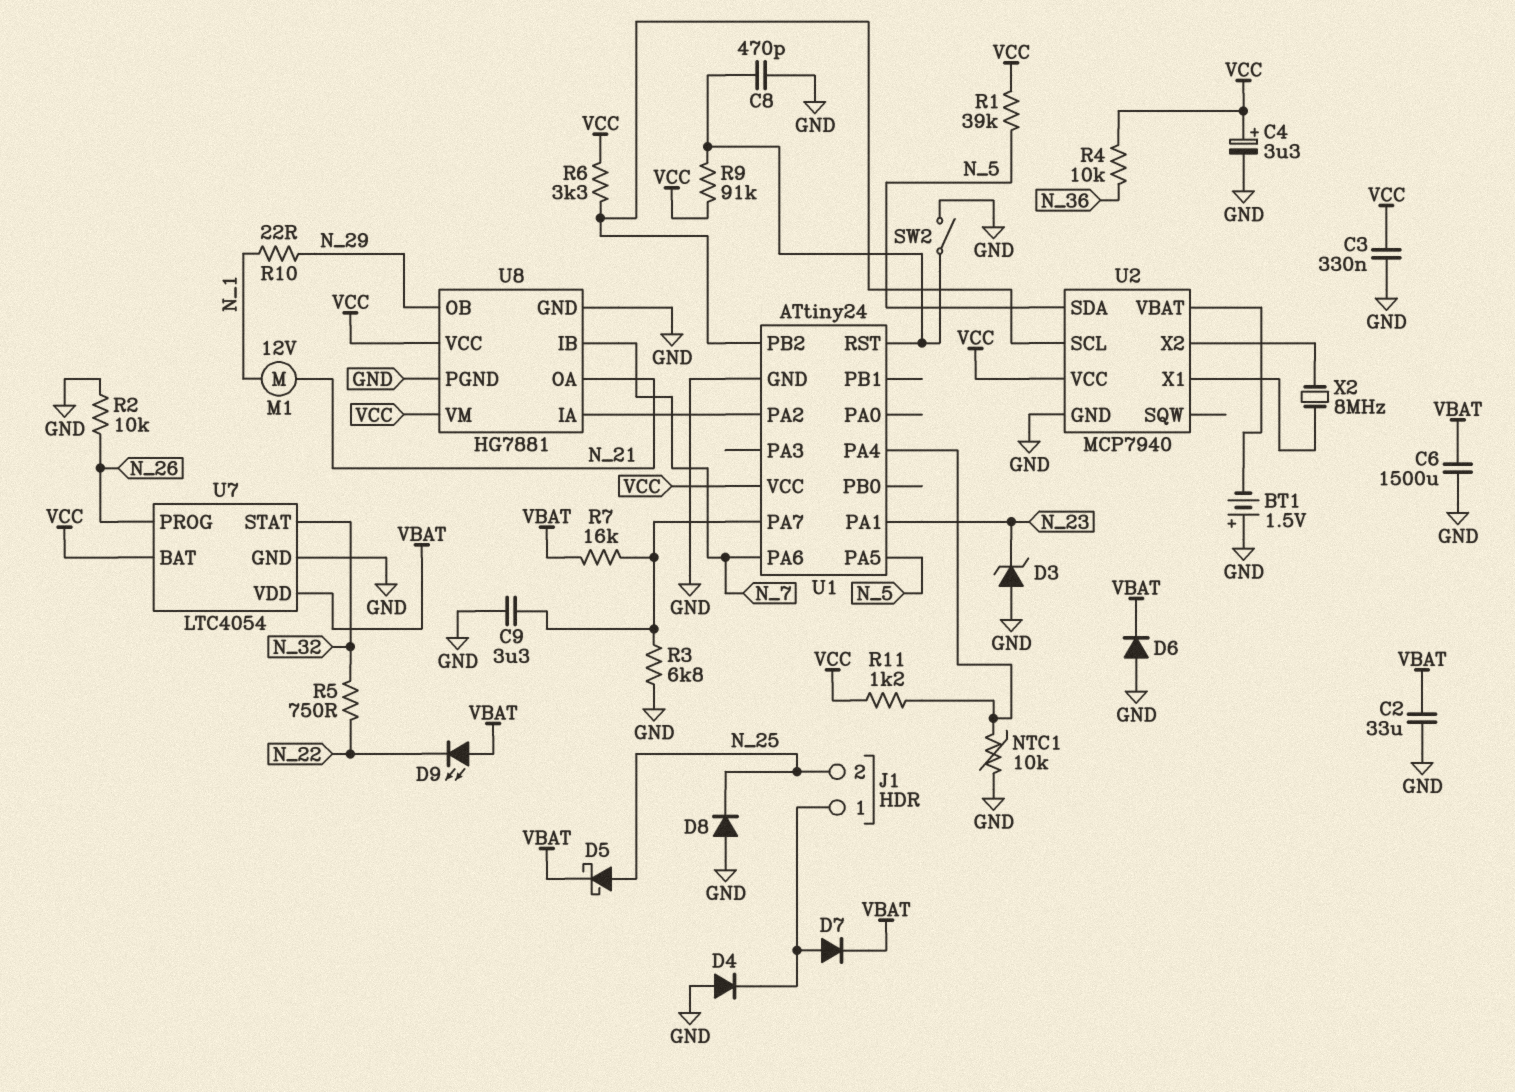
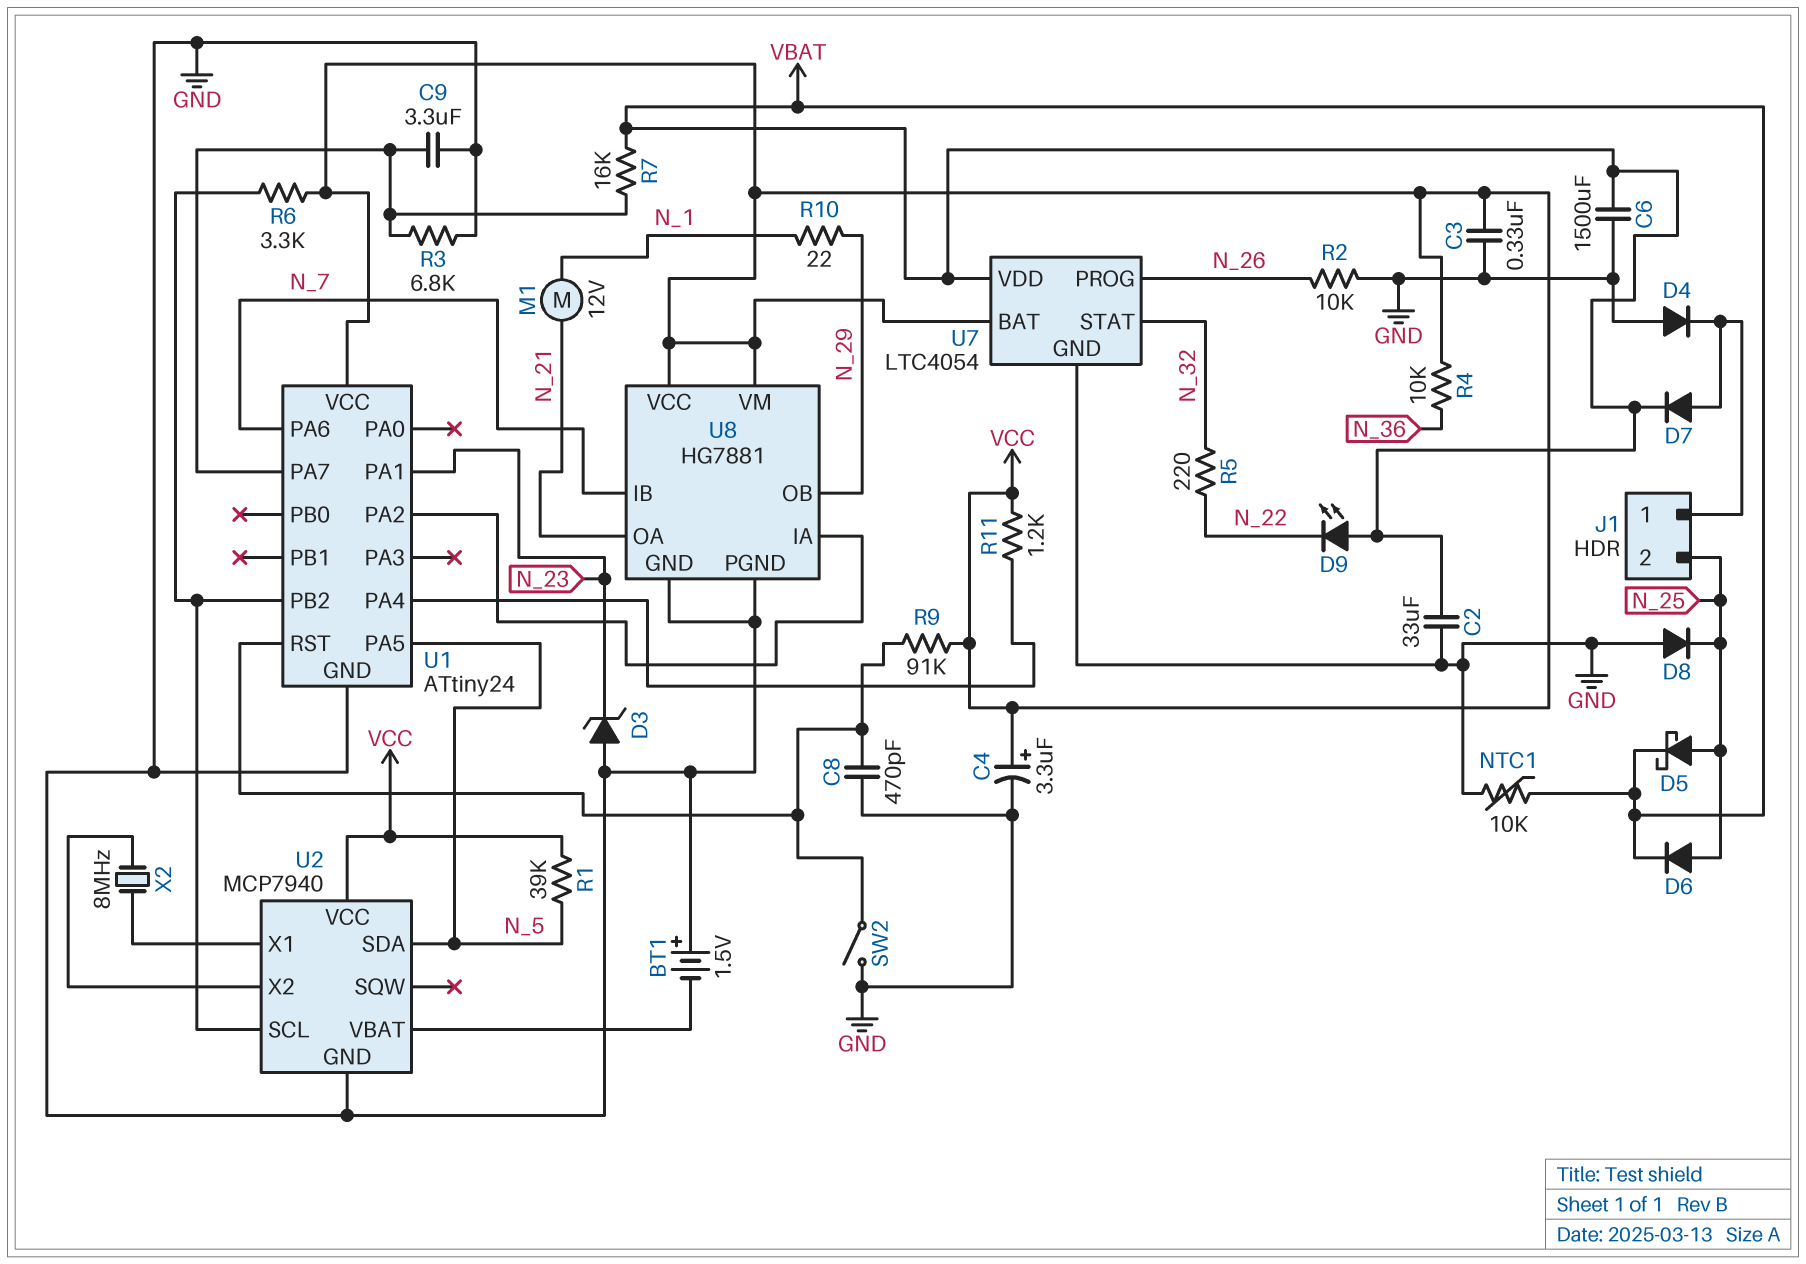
D6: diode (A GND, K VBAT) -> diode (A N_25, K VBAT)
NTC1: 10k (GND, U1/PA4) -> 10k (GND, VBAT)
R5: 750 (N_22, N_32) -> 220 (N_22, N_32)

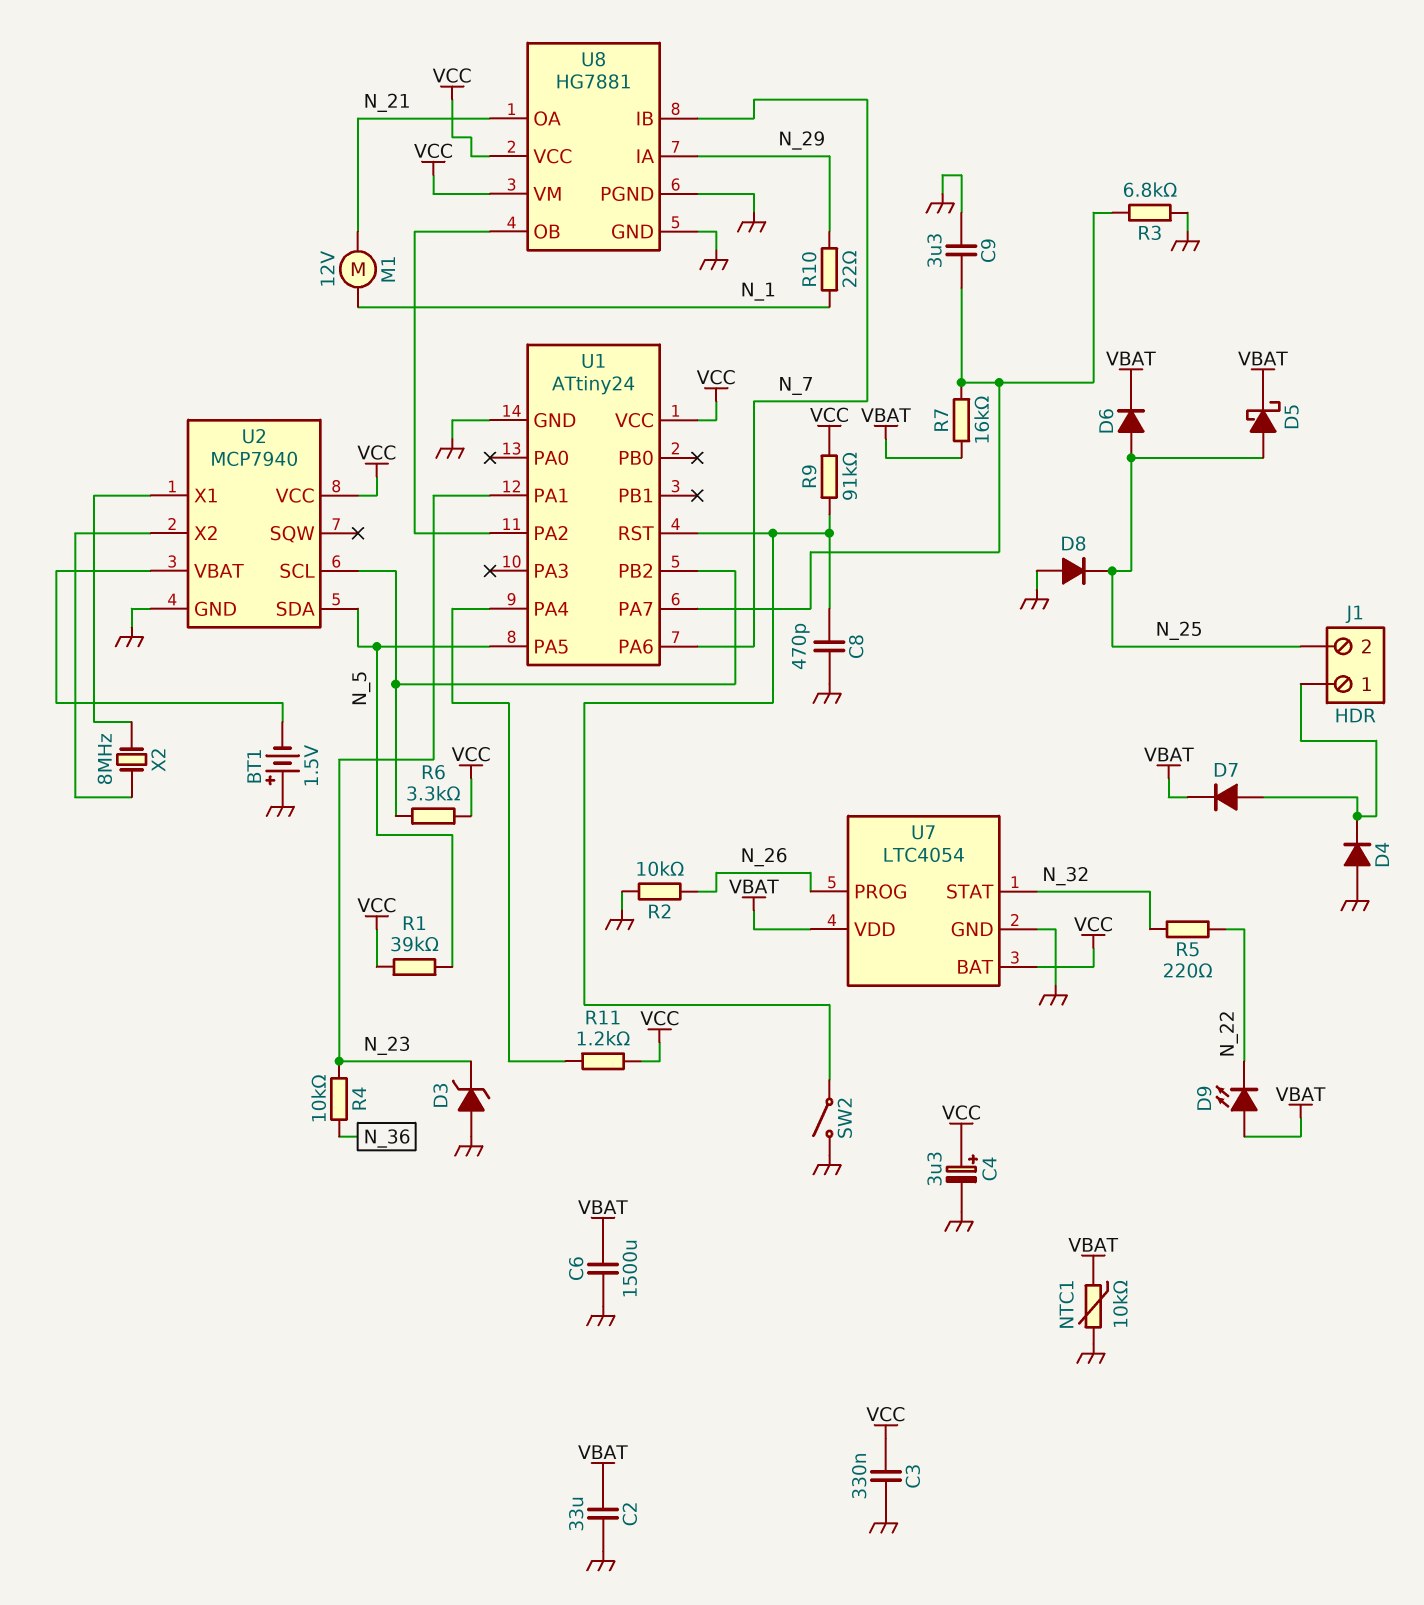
R4: 10k (N_36, VCC) -> 10k (N_23, N_36)
U8 pin IA: U1/PA2 -> N_29
U8 pin OB: N_29 -> U1/PA2

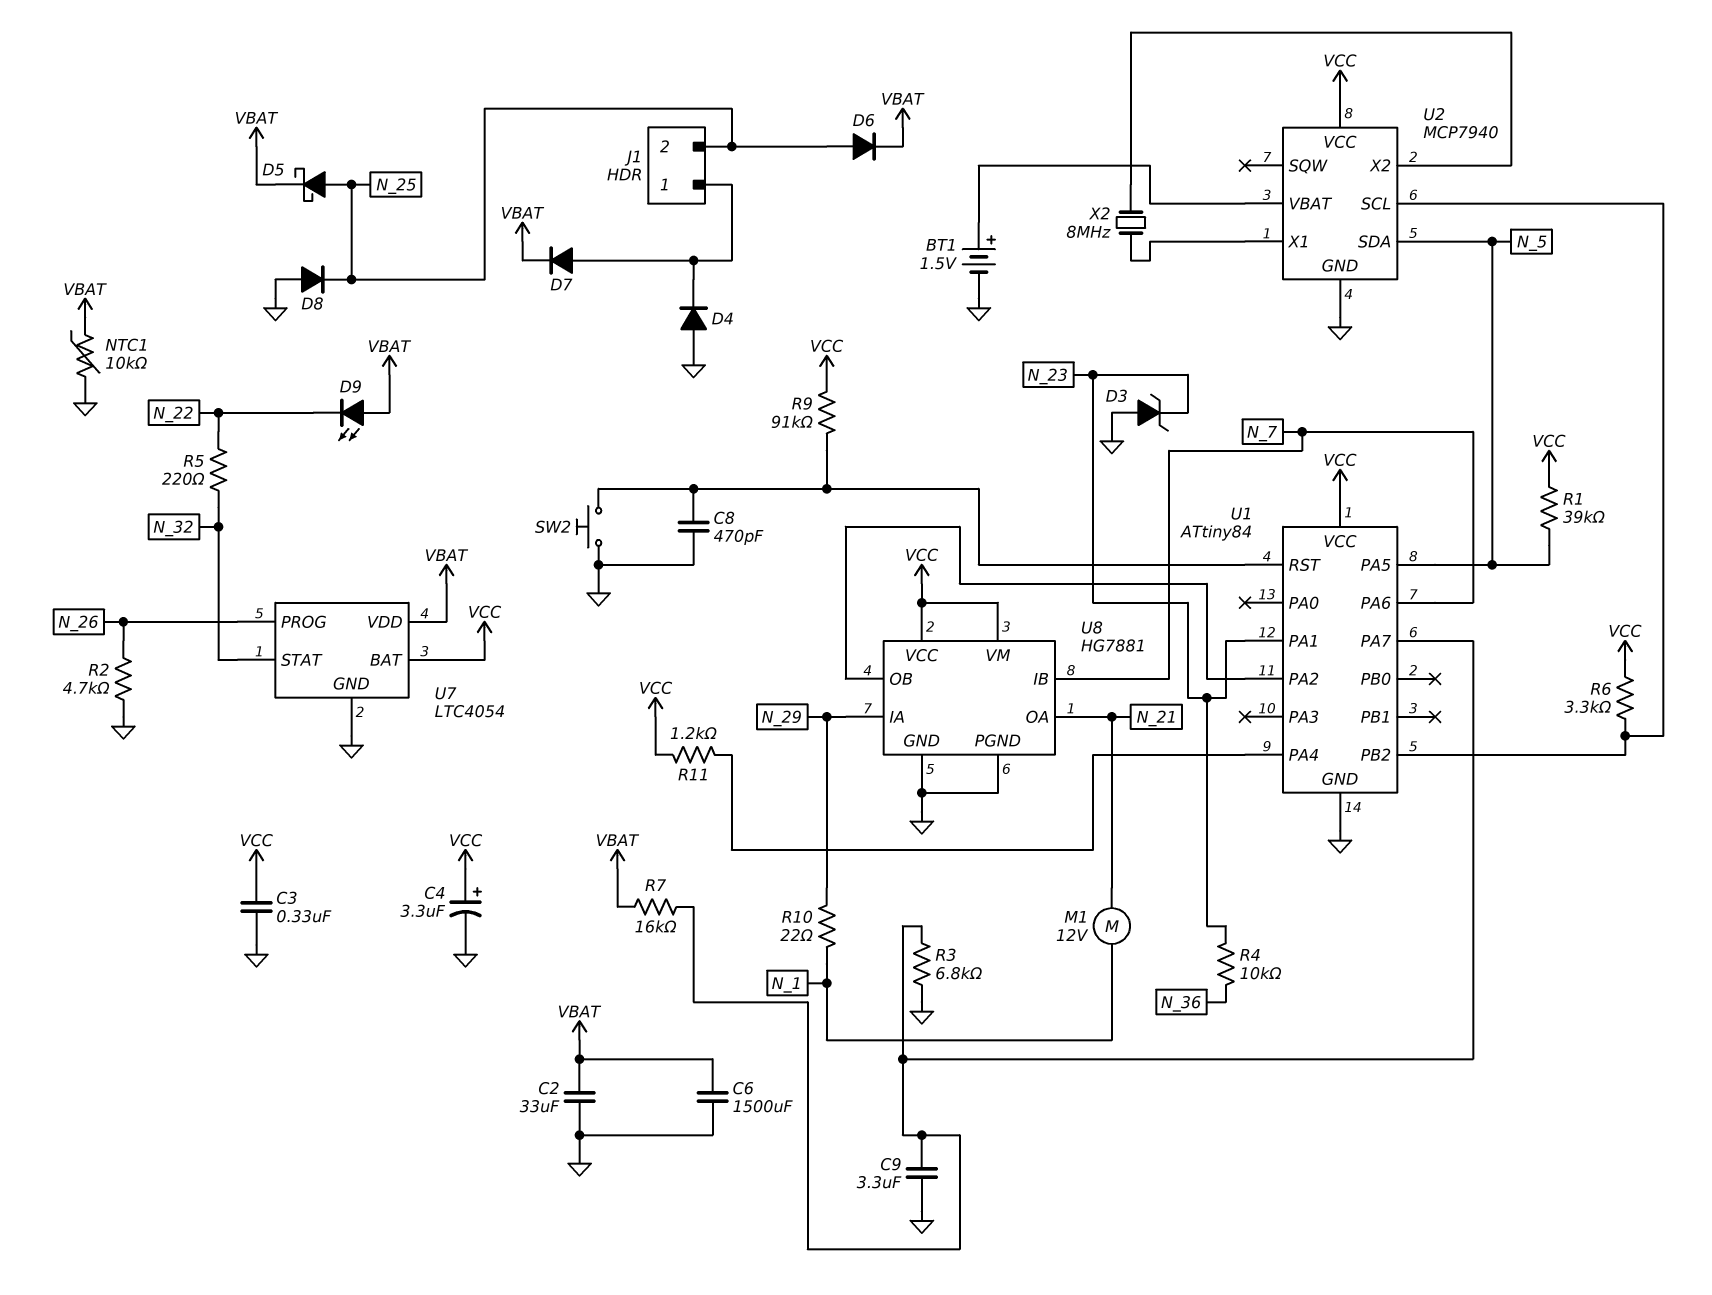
BT1: 1.5V (plus GND, minus U2/VBAT) -> 1.5V (plus U2/VBAT, minus GND)
R2: 10k (GND, N_26) -> 4.7k (GND, N_26)
SW2: switch (GND, U1/RST) -> button (GND, U1/RST)
U1: ATtiny24 -> ATtiny84

